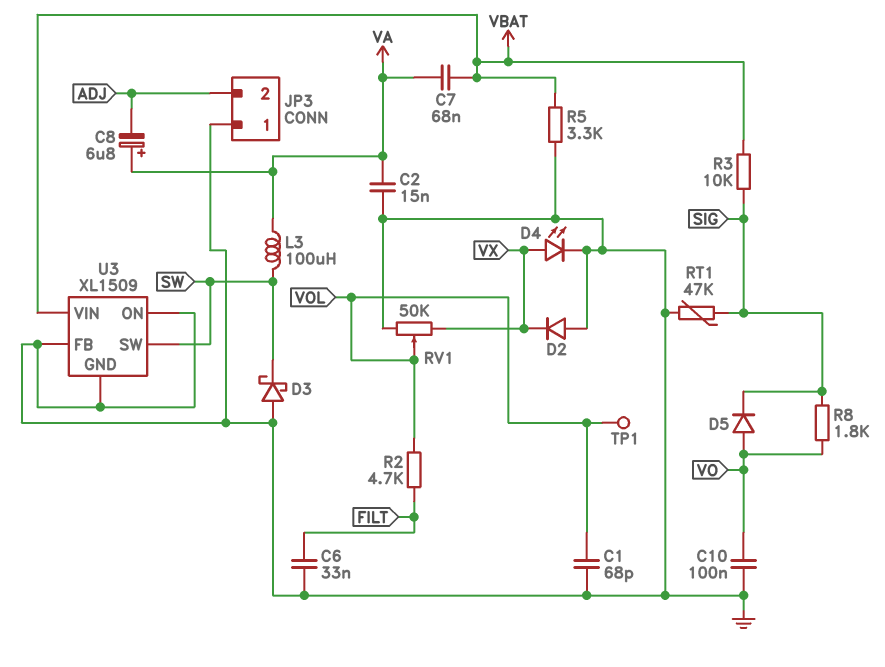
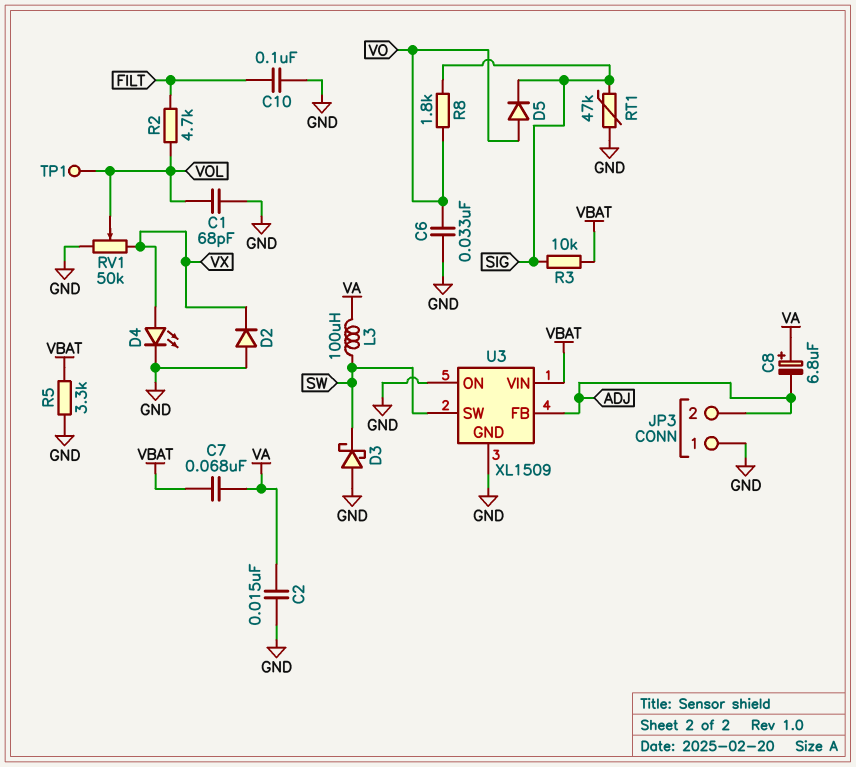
C6: 33nF (FILT, GND) -> 33nF (GND, VO)
C10: 100nF (GND, VO) -> 100nF (FILT, GND)
U3 pin FB: GND -> ADJ

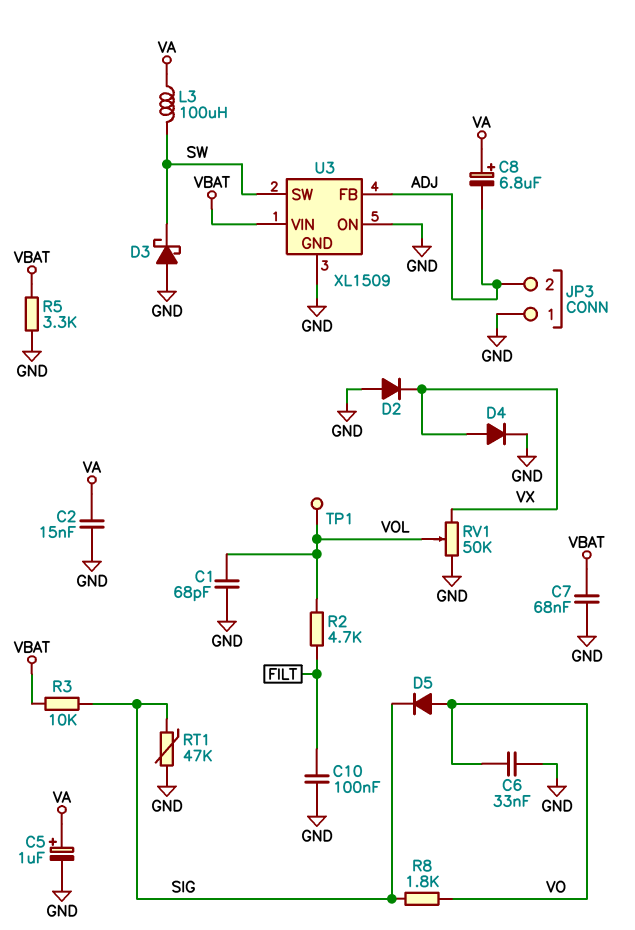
C5: none -> 1uF (plus VA, minus GND)
C7: 68nF (VA, VBAT) -> 68nF (GND, VBAT)
D4: LED (A VX, K GND) -> diode (A VX, K GND)

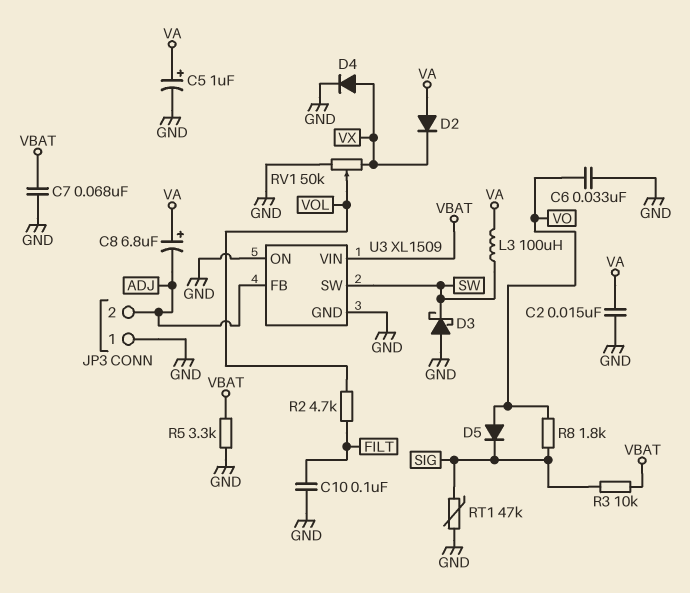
C1: 68pF (GND, VOL) -> none
D2: diode (A GND, K VX) -> diode (A VA, K VX)
TP1: test point (VOL) -> none

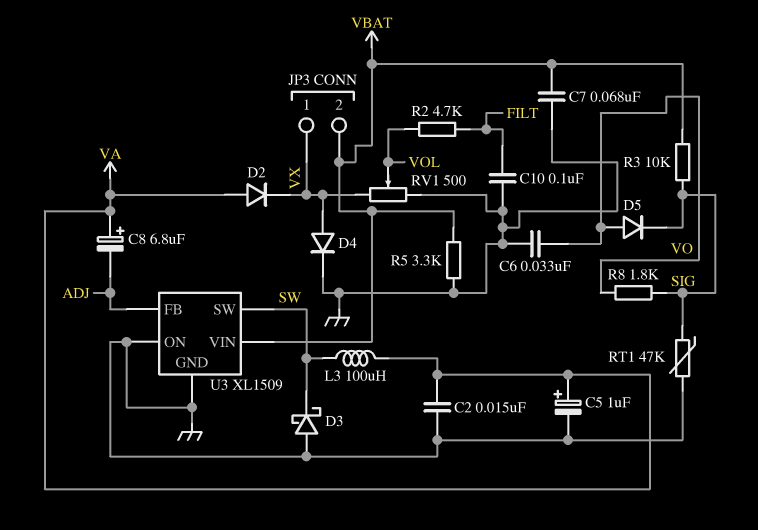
JP3 pin 1: GND -> VX
JP3 pin 2: ADJ -> VBAT
RV1: 50k (GND, VX, wiper VOL) -> 500 (GND, VX, wiper VOL)

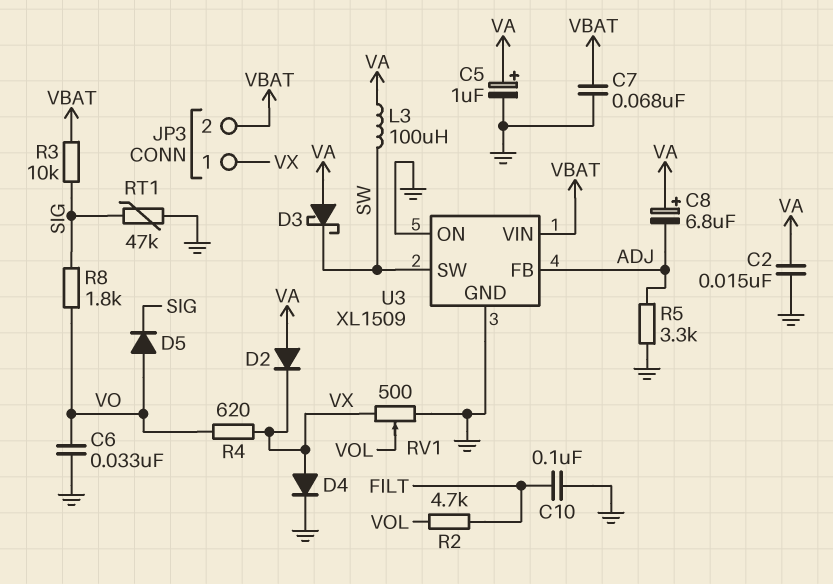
D3: schottky (A GND, K SW) -> schottky (A VA, K SW)
R4: none -> 620 (VO, VX)
R5: 3.3k (GND, VBAT) -> 3.3k (ADJ, GND)

